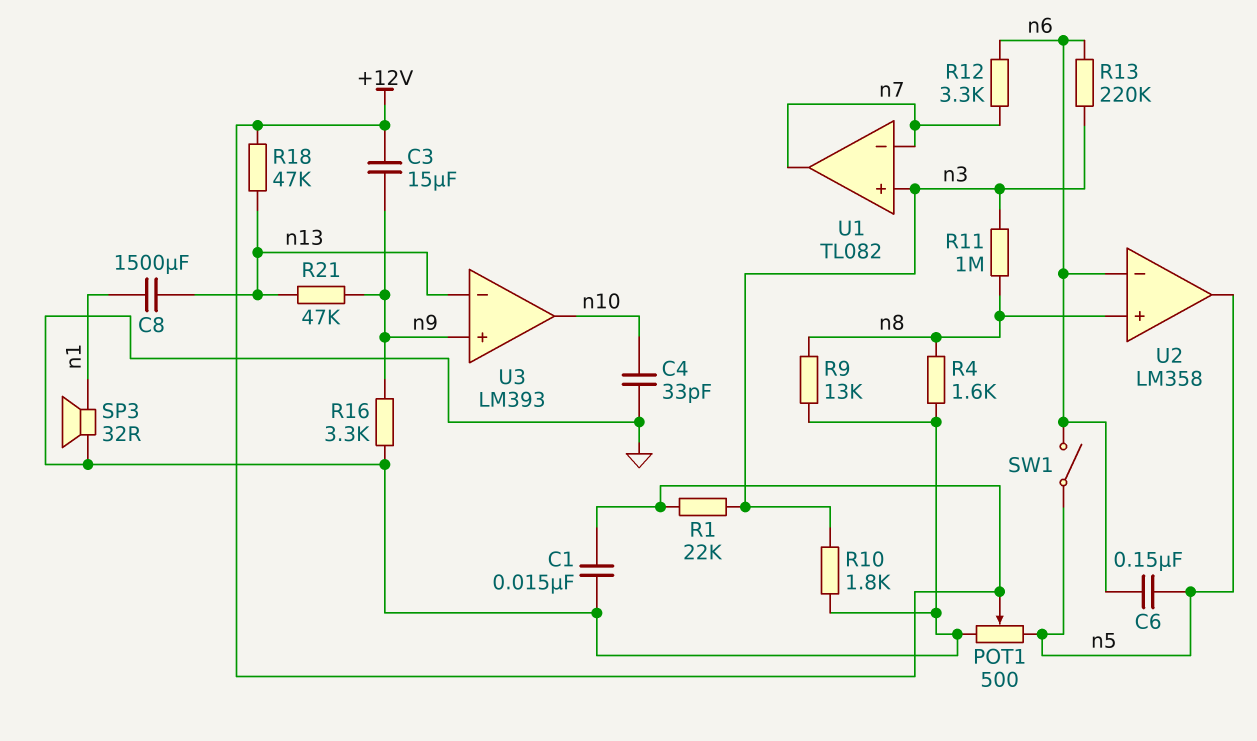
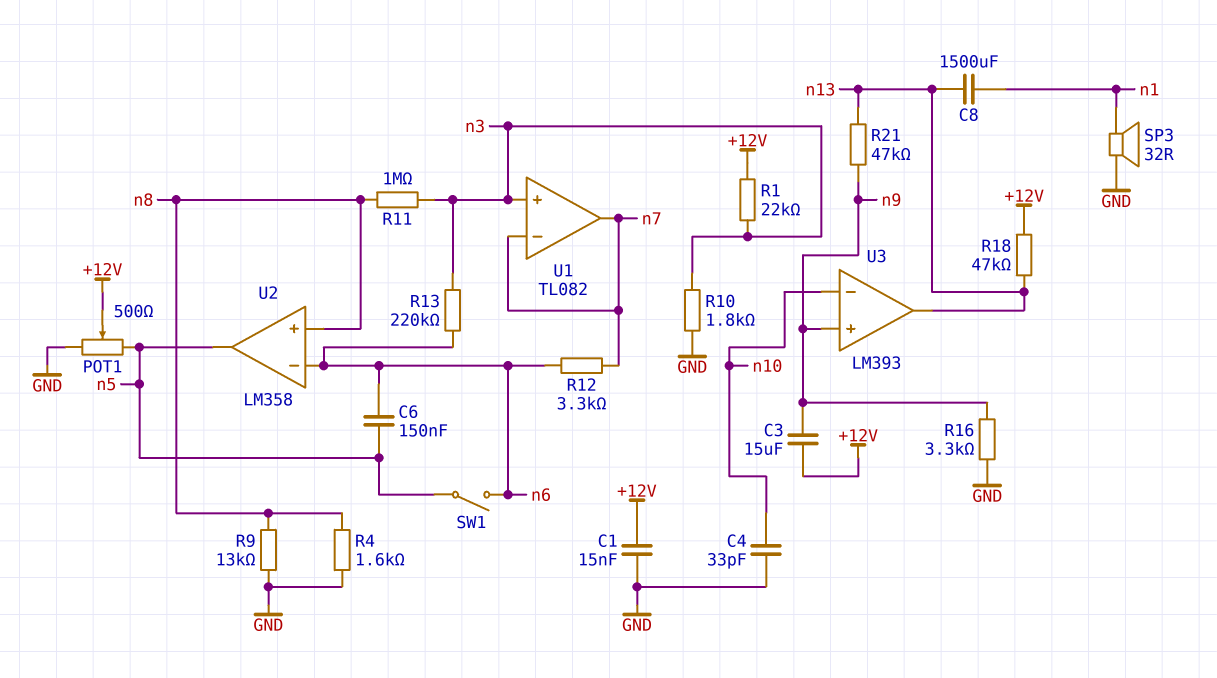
U3 pin in-: n13 -> n10
U3 pin out: n10 -> n13

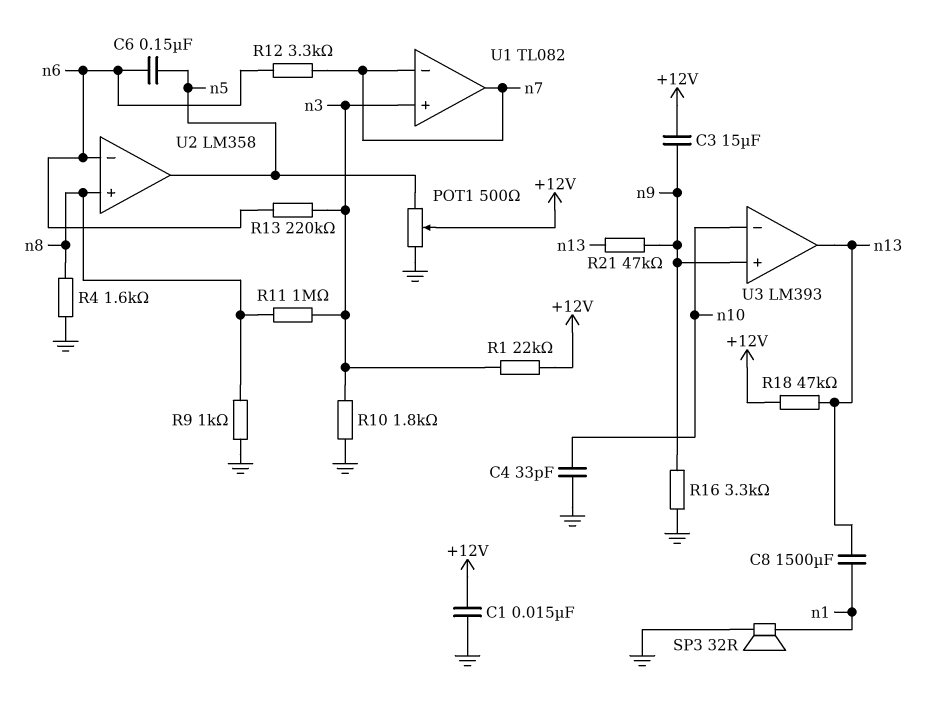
R9: 13k (GND, n8) -> 1k (GND, n8)
SW1: switch (n5, n6) -> none

